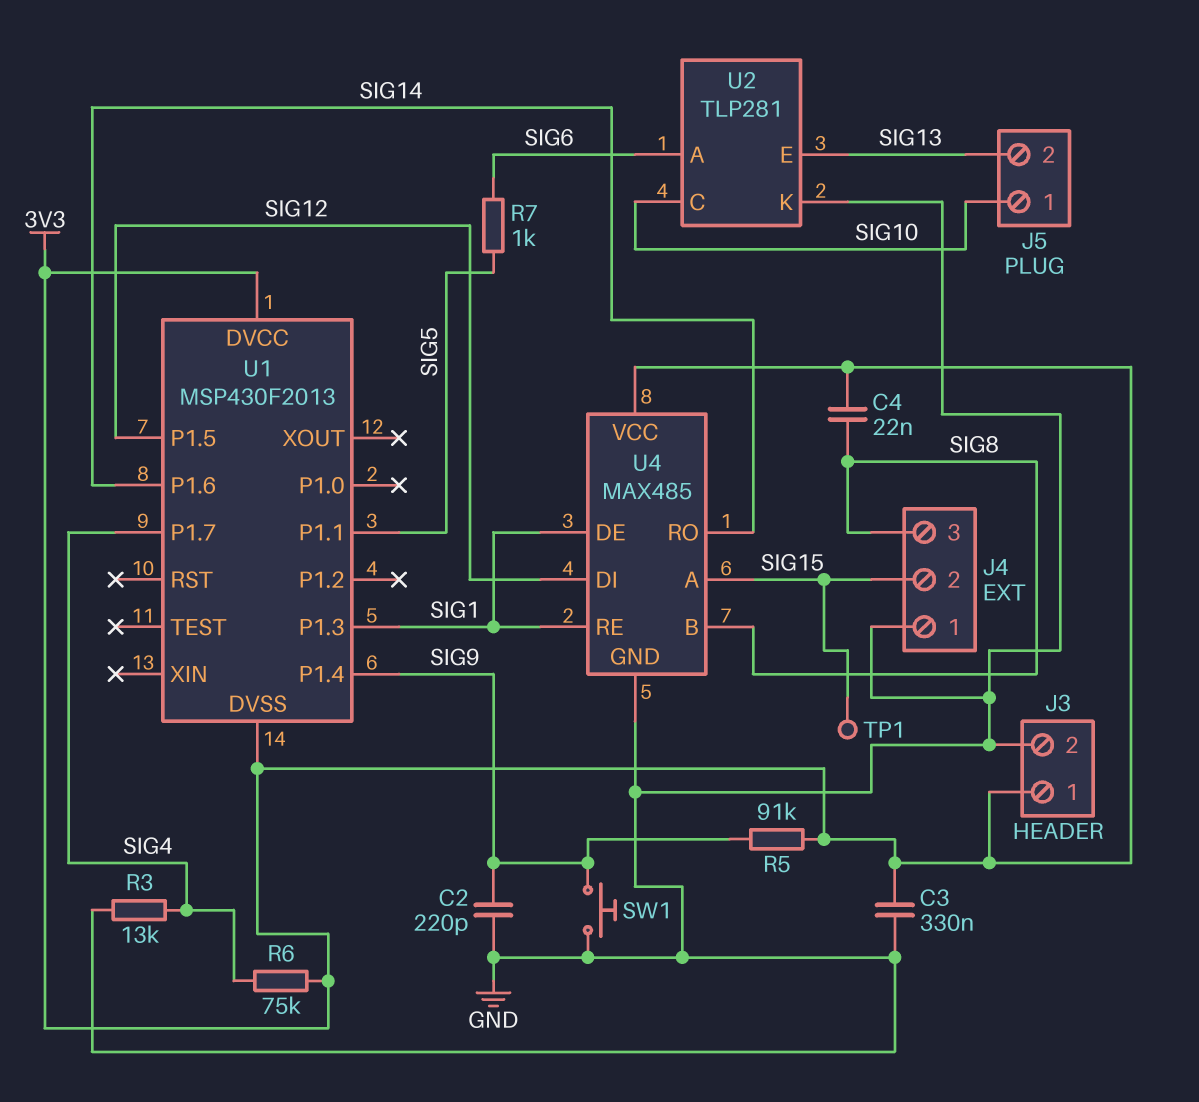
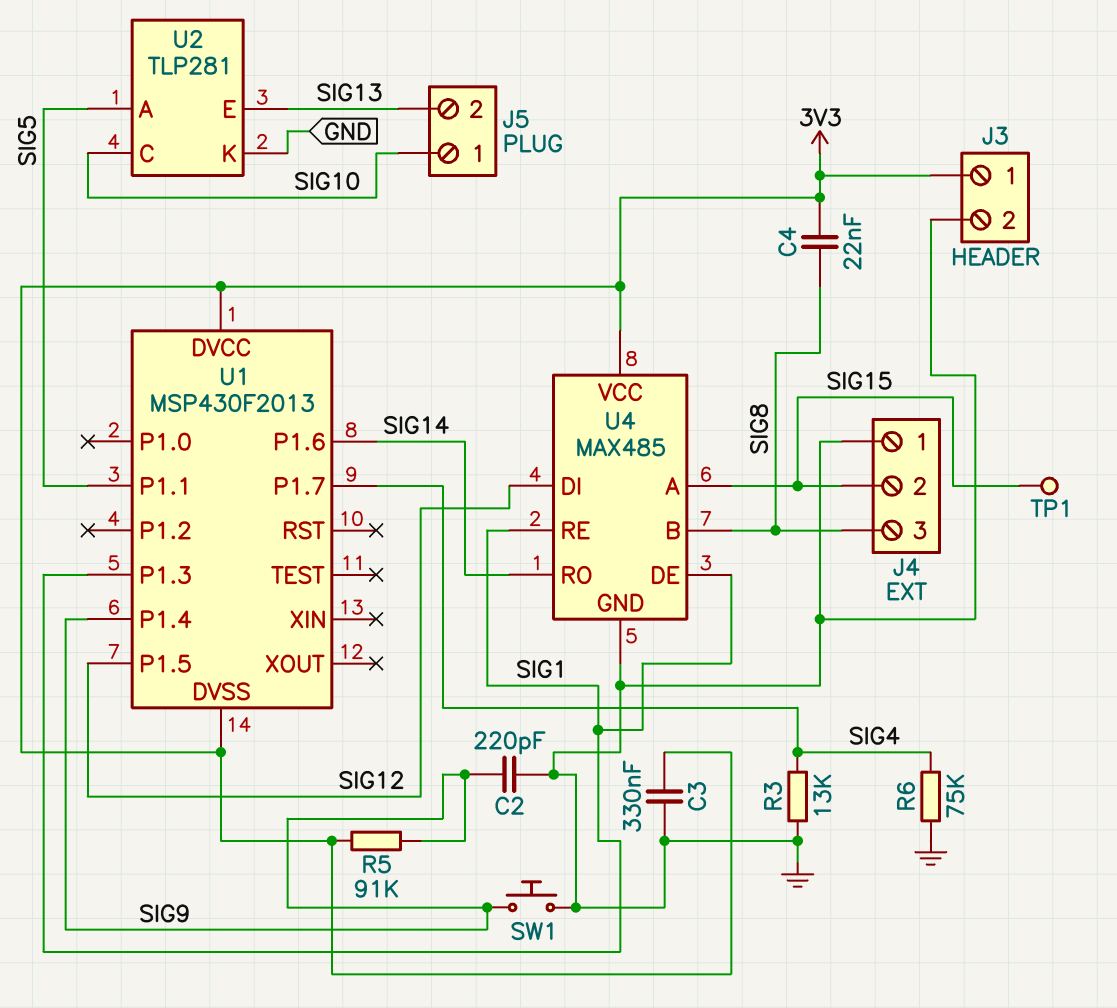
R6: 75k (3V3, SIG4) -> 75k (GND, SIG4)
R7: 1k (SIG5, SIG6) -> none
U2 pin A: SIG6 -> SIG5

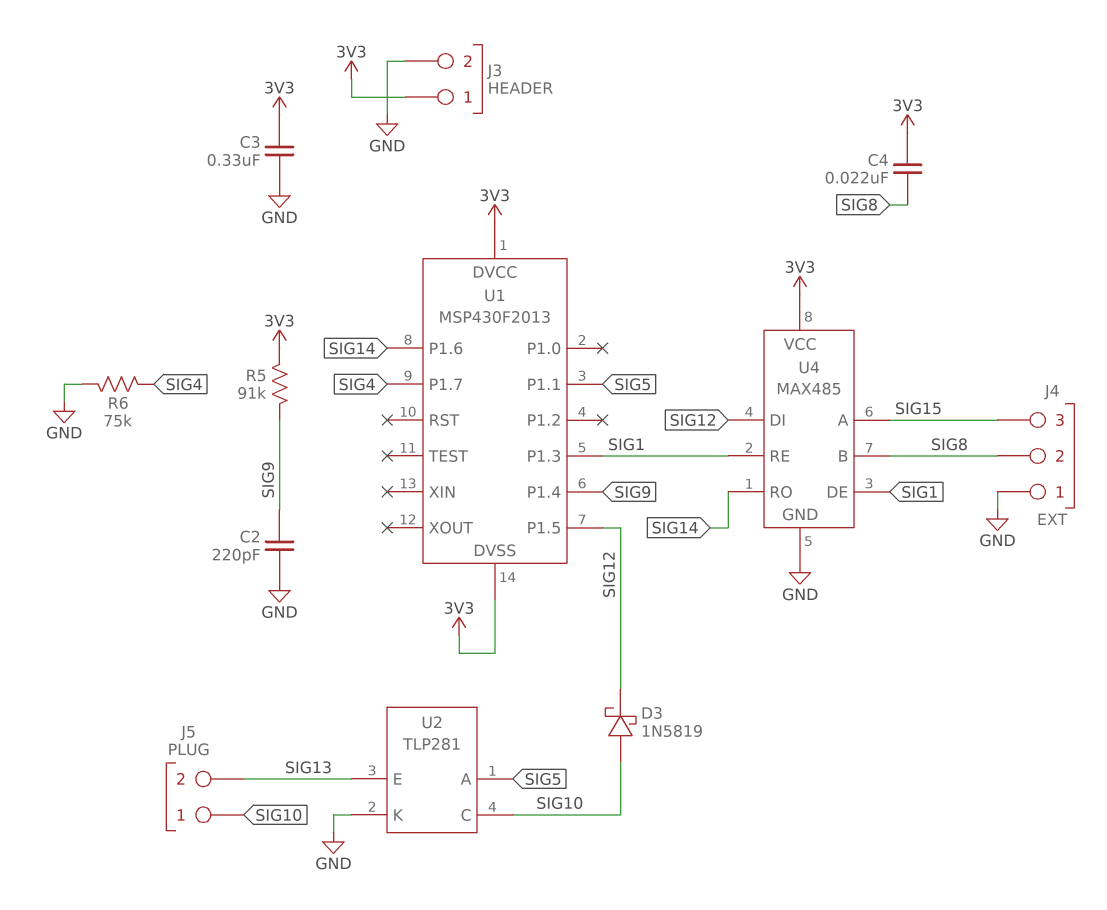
D3: none -> schottky 1N5819 (A SIG10, K SIG12)
J4 pin 2: SIG15 -> SIG8
J4 pin 3: SIG8 -> SIG15
R3: 13k (GND, SIG4) -> none
SW1: button (GND, SIG9) -> none
TP1: test point (SIG15) -> none

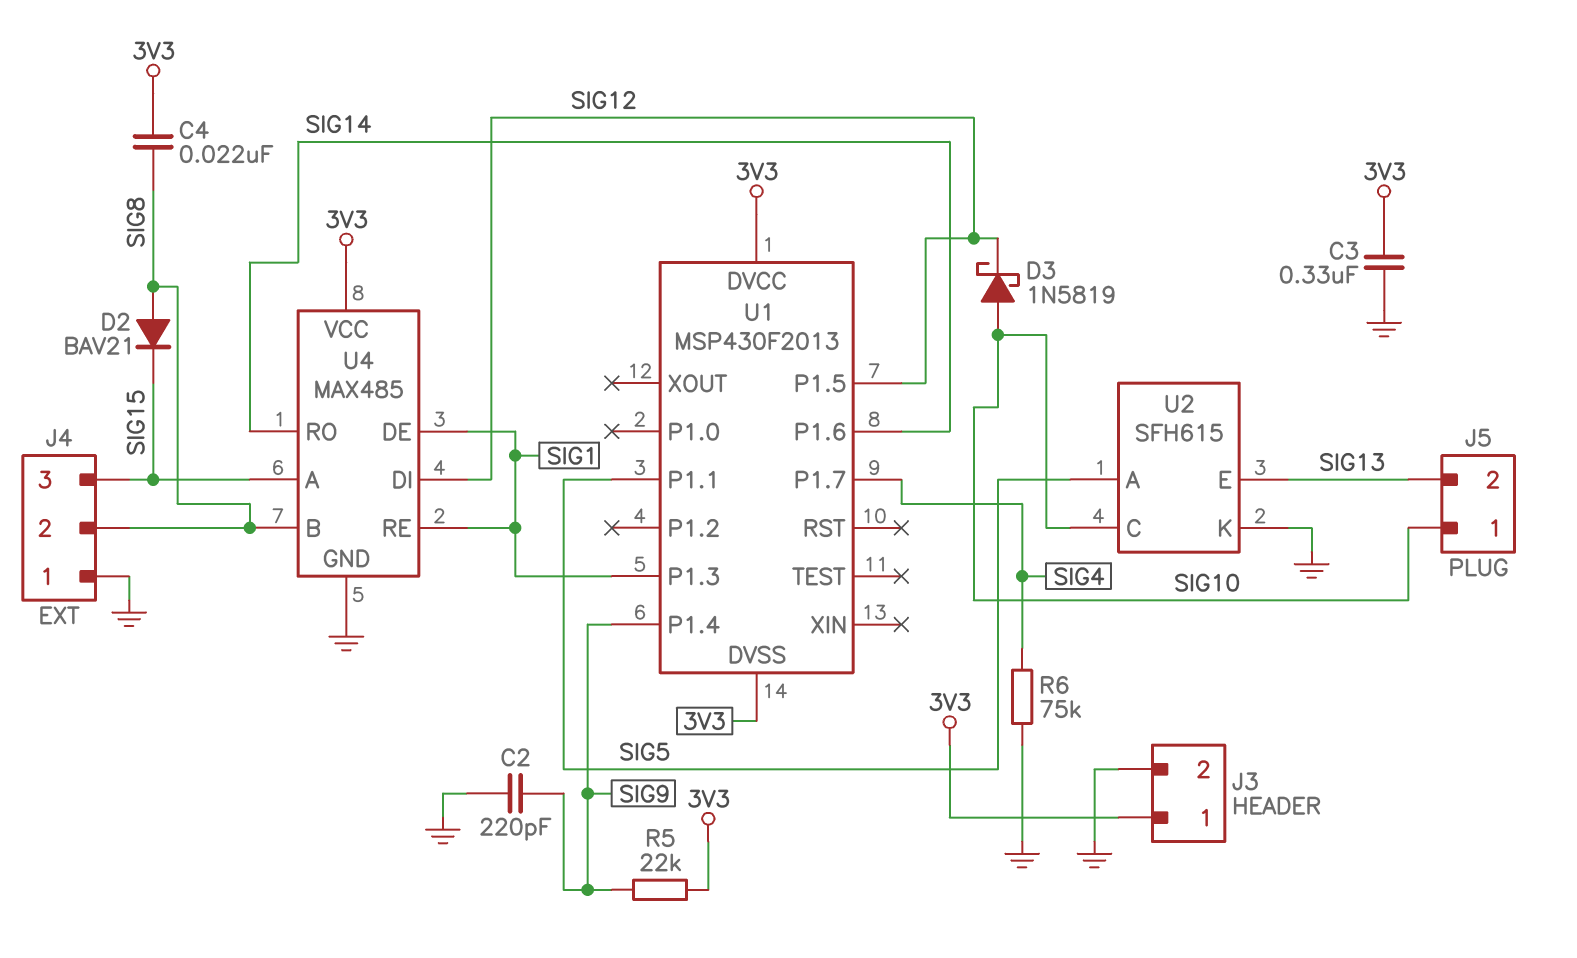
D2: none -> diode BAV21 (A SIG8, K SIG15)
R5: 91k (3V3, SIG9) -> 22k (3V3, SIG9)
U2: TLP281 -> SFH615

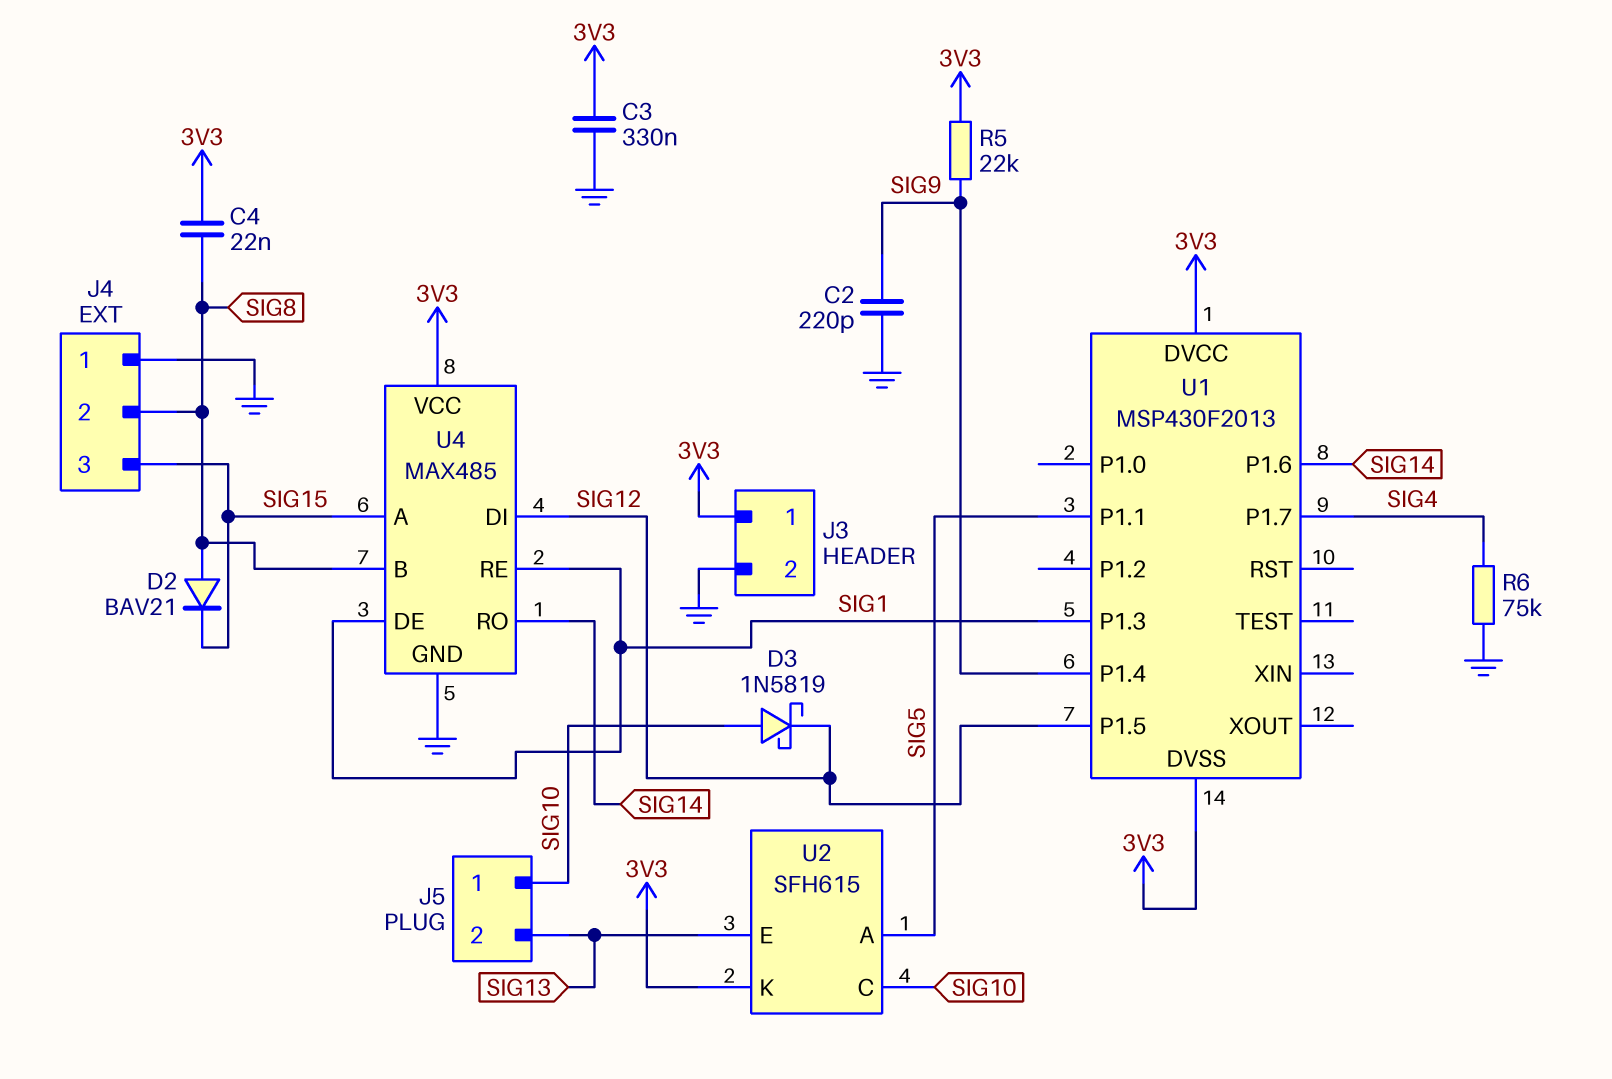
U2 pin K: GND -> 3V3

